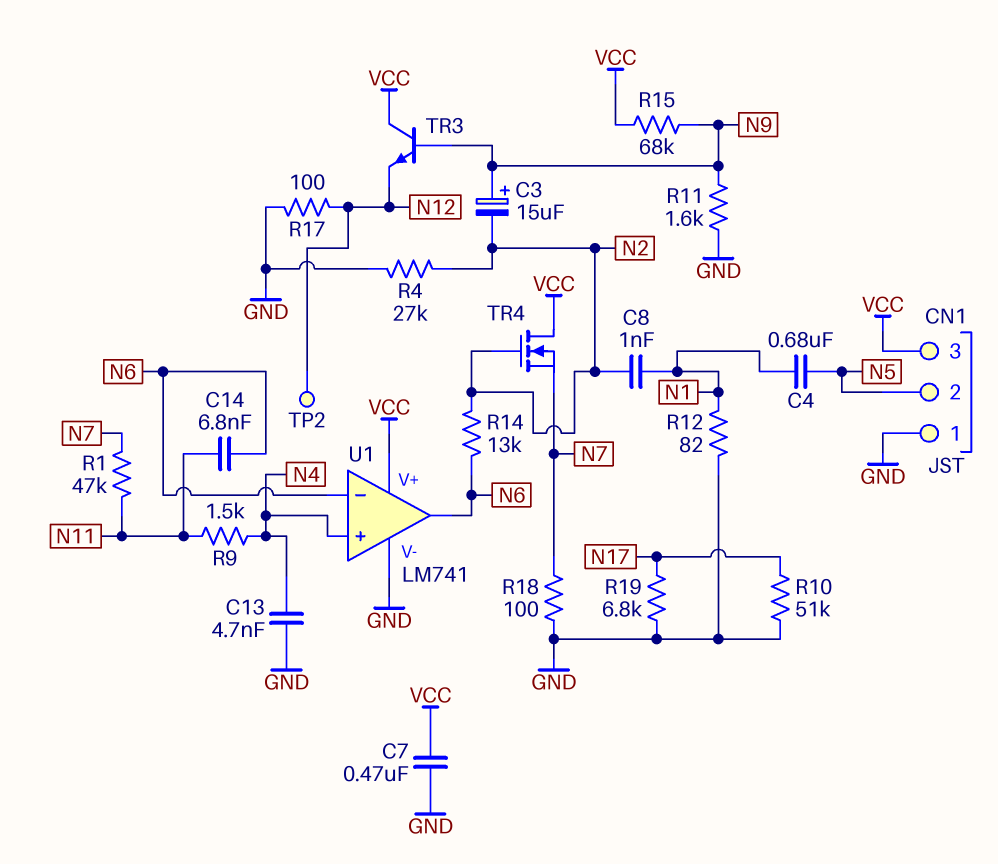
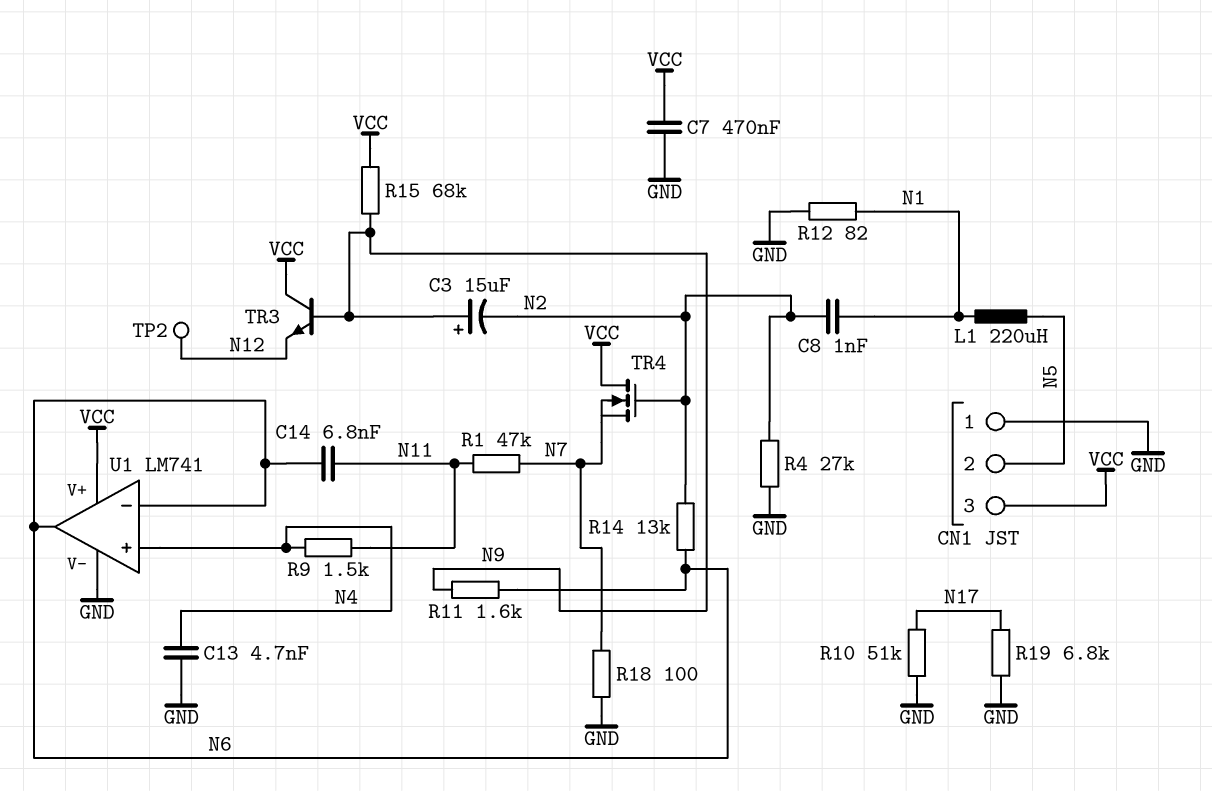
C4: 680nF (N1, N5) -> none
L1: none -> 220uH (N1, N5)
R11: 1.6k (GND, N9) -> 1.6k (N6, N9)
R17: 100 (GND, N12) -> none

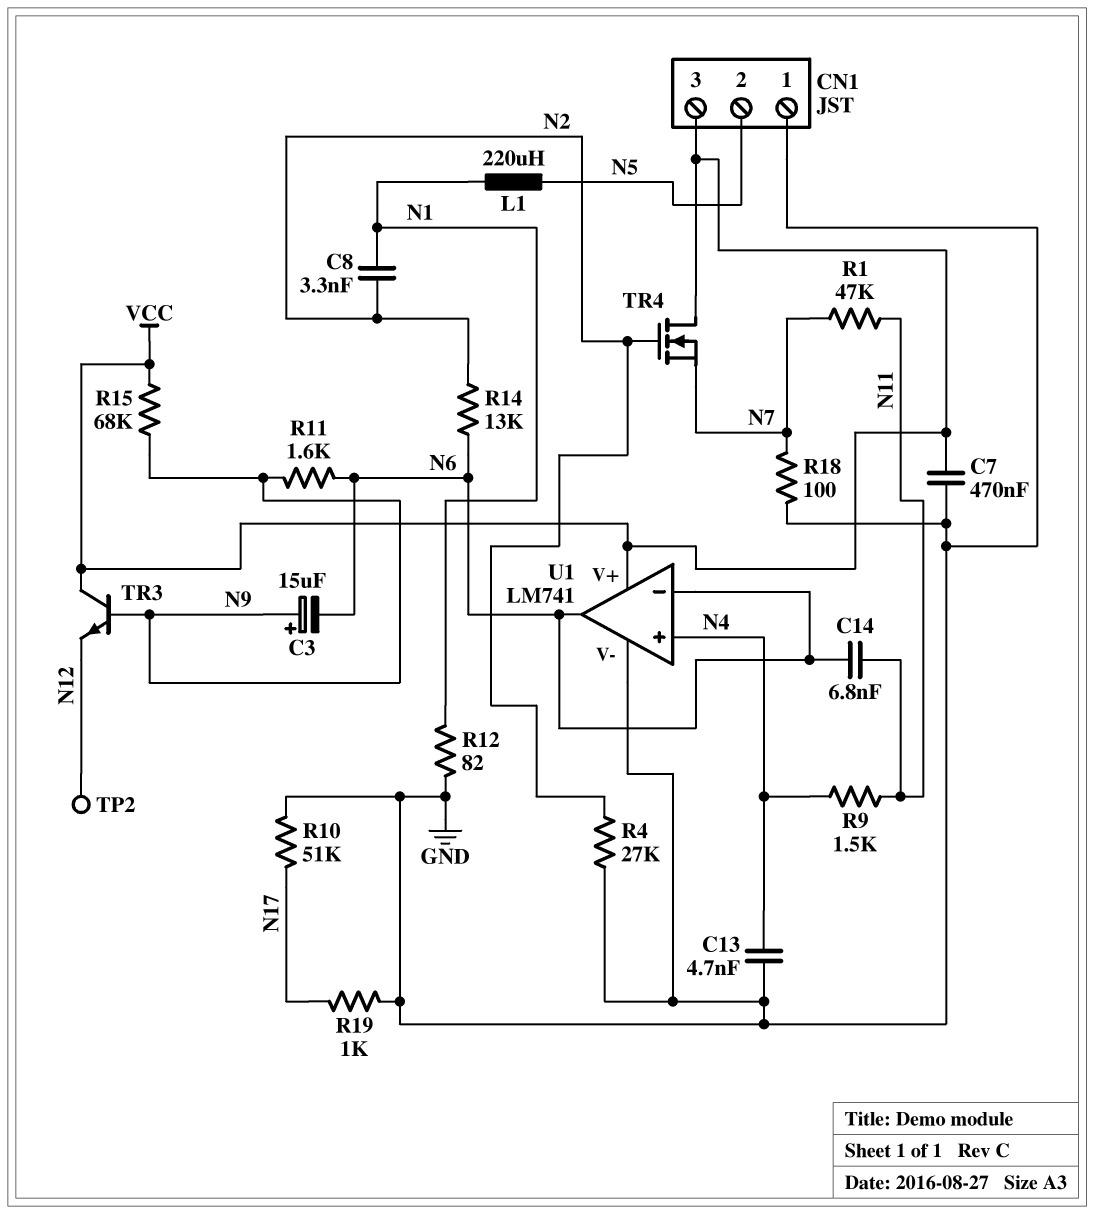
C3: 15uF (plus N9, minus N2) -> 15uF (plus N9, minus N6)
C8: 1nF (N1, N2) -> 3.3nF (N1, N2)
R19: 6.8k (GND, N17) -> 1k (GND, N17)

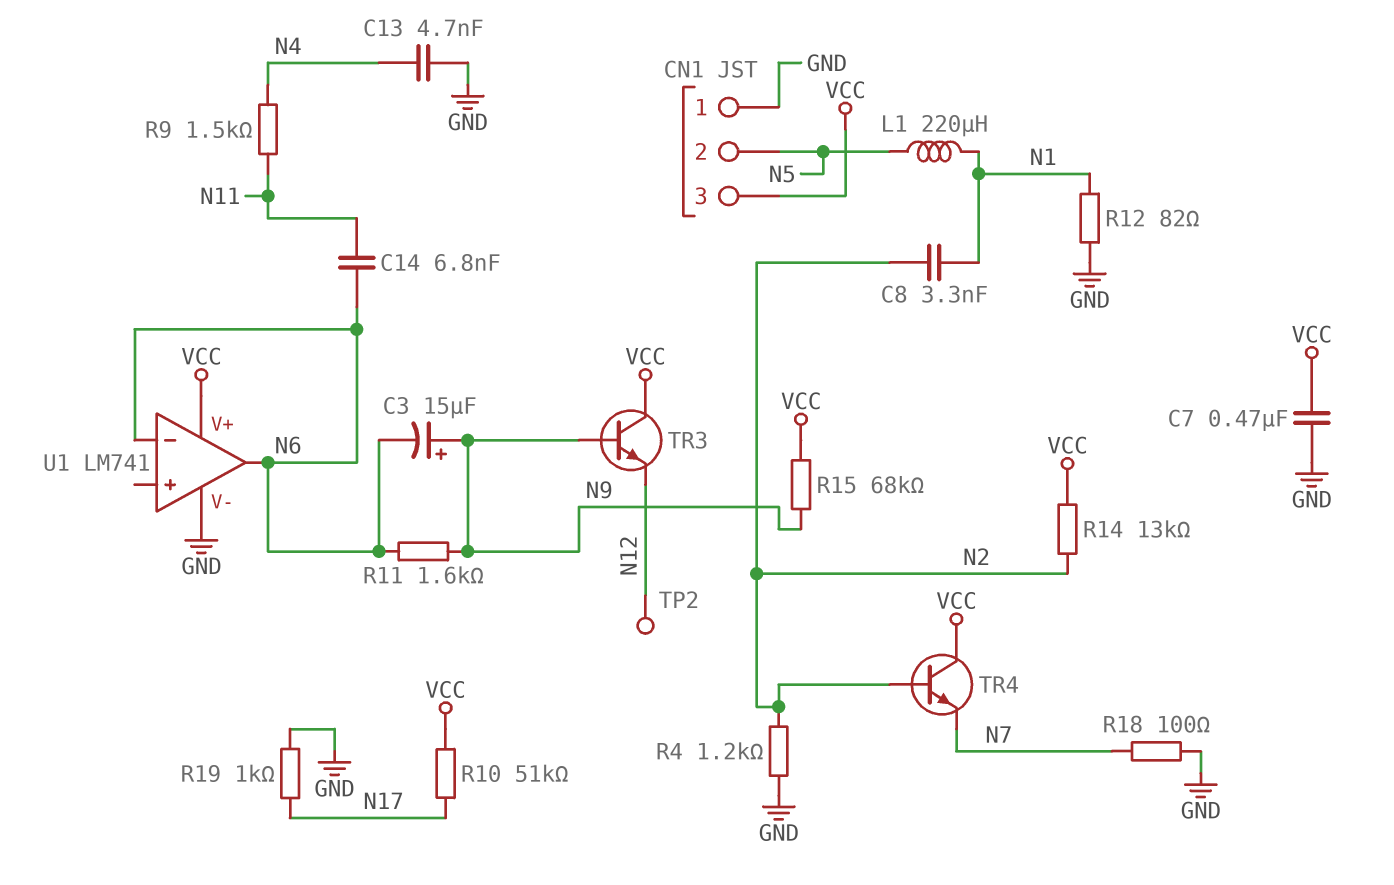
R1: 47k (N7, N11) -> none
R4: 27k (GND, N2) -> 1.2k (GND, N2)
R10: 51k (GND, N17) -> 51k (N17, VCC)
R14: 13k (N2, N6) -> 13k (N2, VCC)
TR4: NMOS (G N2, D VCC, S N7) -> NPN (B N2, C VCC, E N7)
U1 pin in+: N4 -> none

